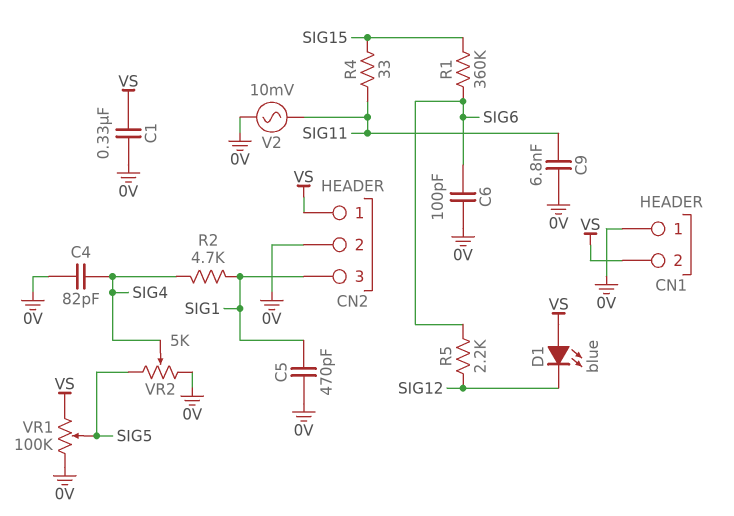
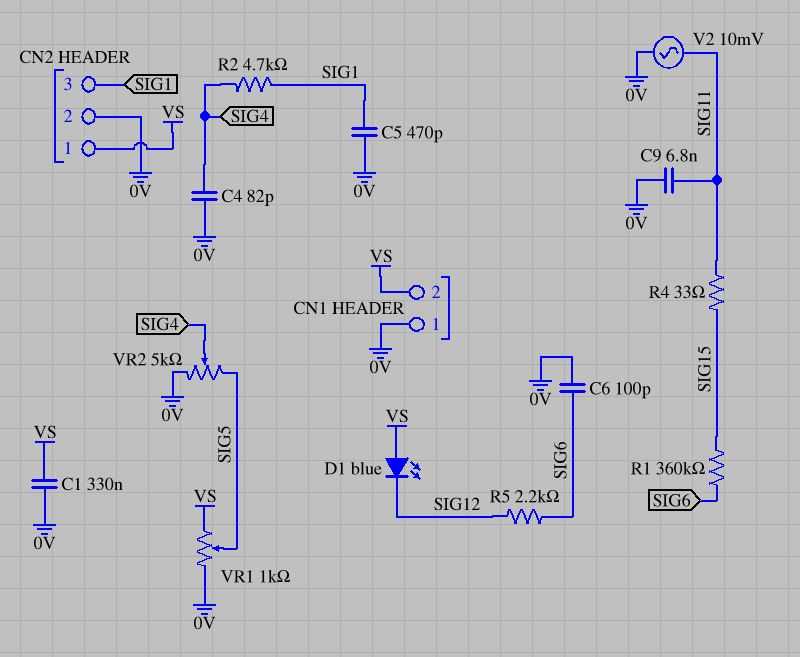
VR1: 100k (0V, VS, wiper SIG5) -> 1k (0V, VS, wiper SIG5)

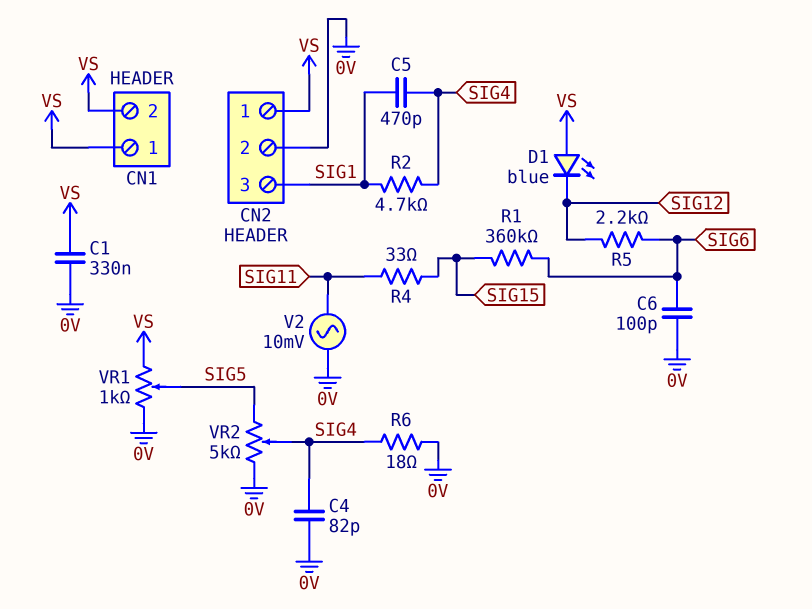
C5: 470pF (0V, SIG1) -> 470pF (SIG1, SIG4)
C9: 6.8nF (0V, SIG11) -> none
CN1 pin 1: 0V -> VS
R6: none -> 18 (0V, SIG4)

